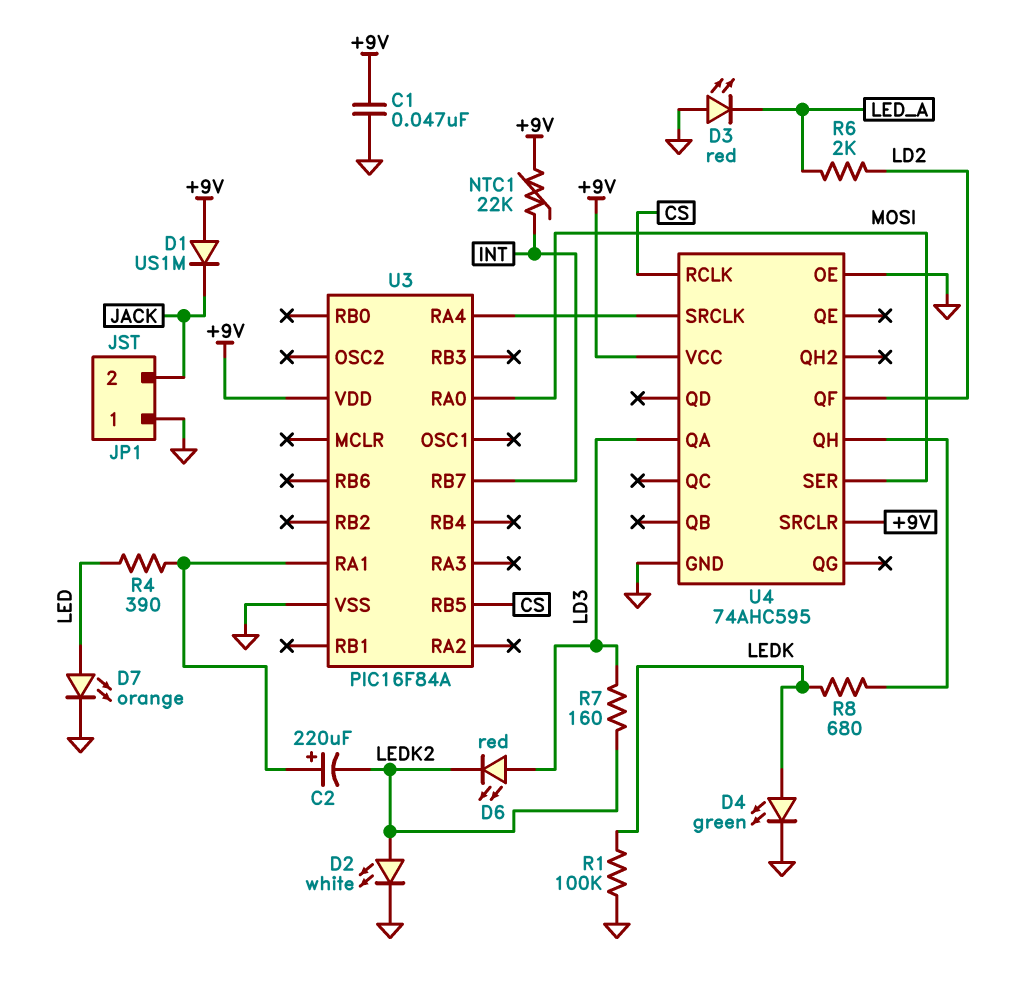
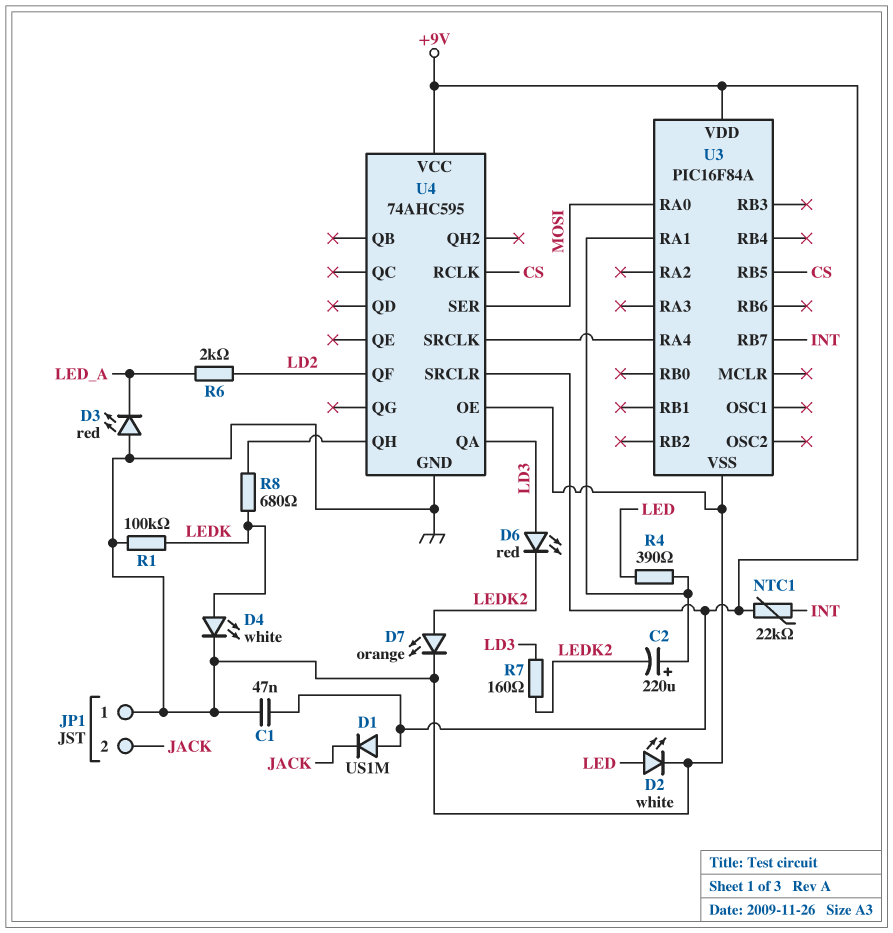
D2: LED white (A LEDK2, K GND) -> LED white (A LED, K GND)
D4: LED green (A LEDK, K GND) -> LED white (A LEDK, K GND)
D7: LED orange (A LED, K GND) -> LED orange (A LEDK2, K GND)

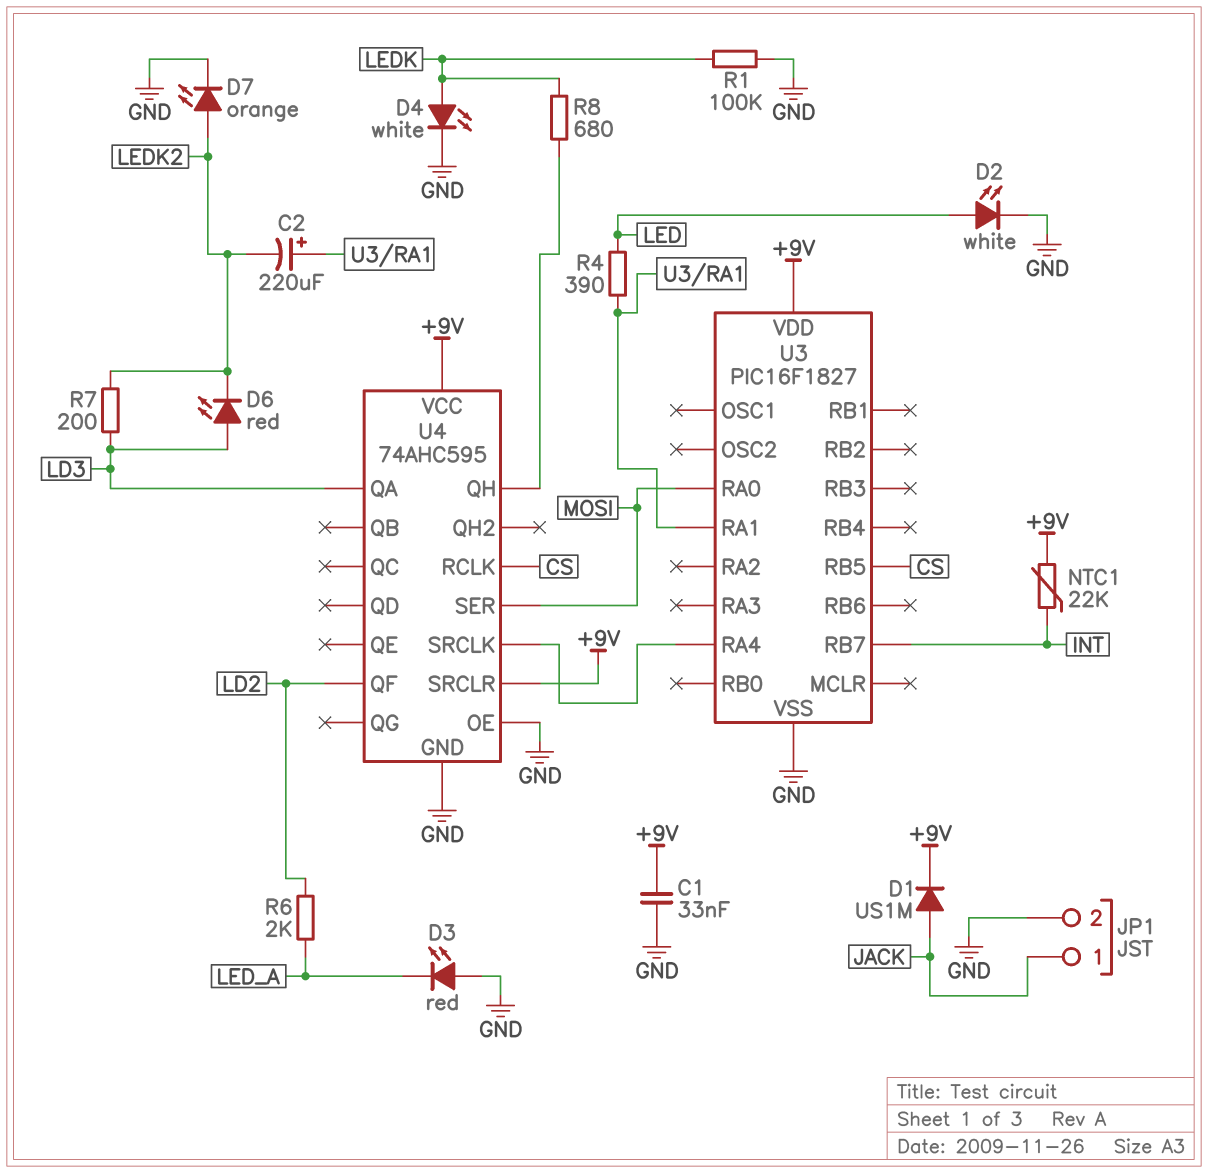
C1: 47nF (+9V, GND) -> 33nF (+9V, GND)
D1: diode US1M (A +9V, K JACK) -> diode US1M (A JACK, K +9V)
JP1 pin 1: GND -> JACK
JP1 pin 2: JACK -> GND
R7: 160 (LD3, LEDK2) -> 200 (LD3, LEDK2)
U3: PIC16F84A -> PIC16F1827

